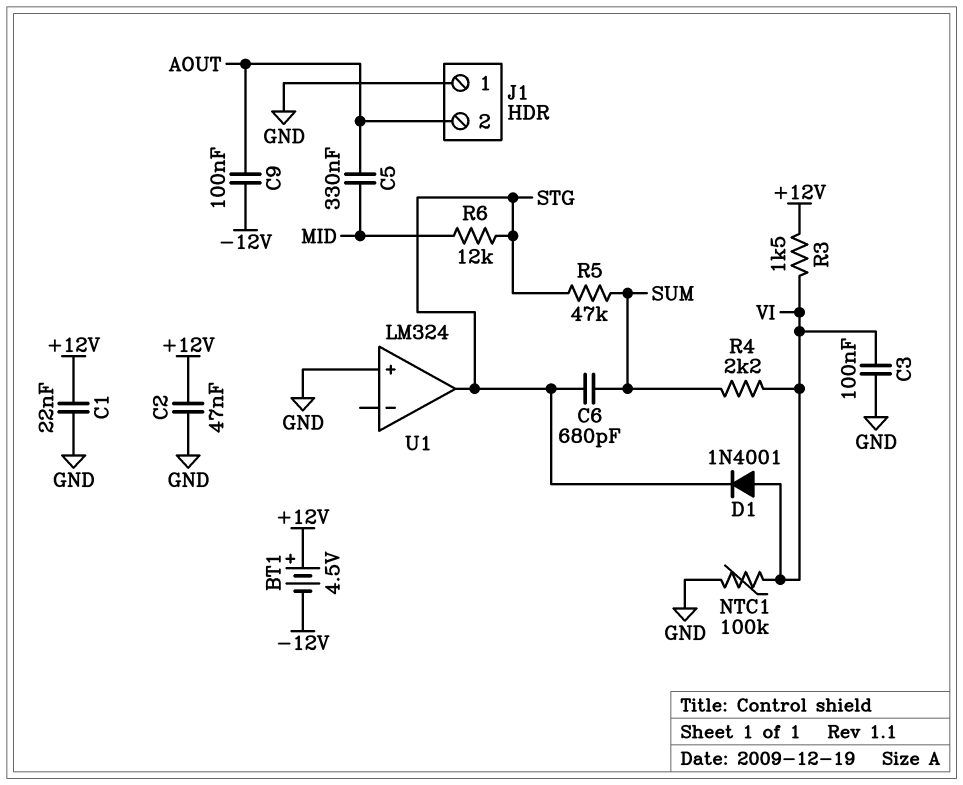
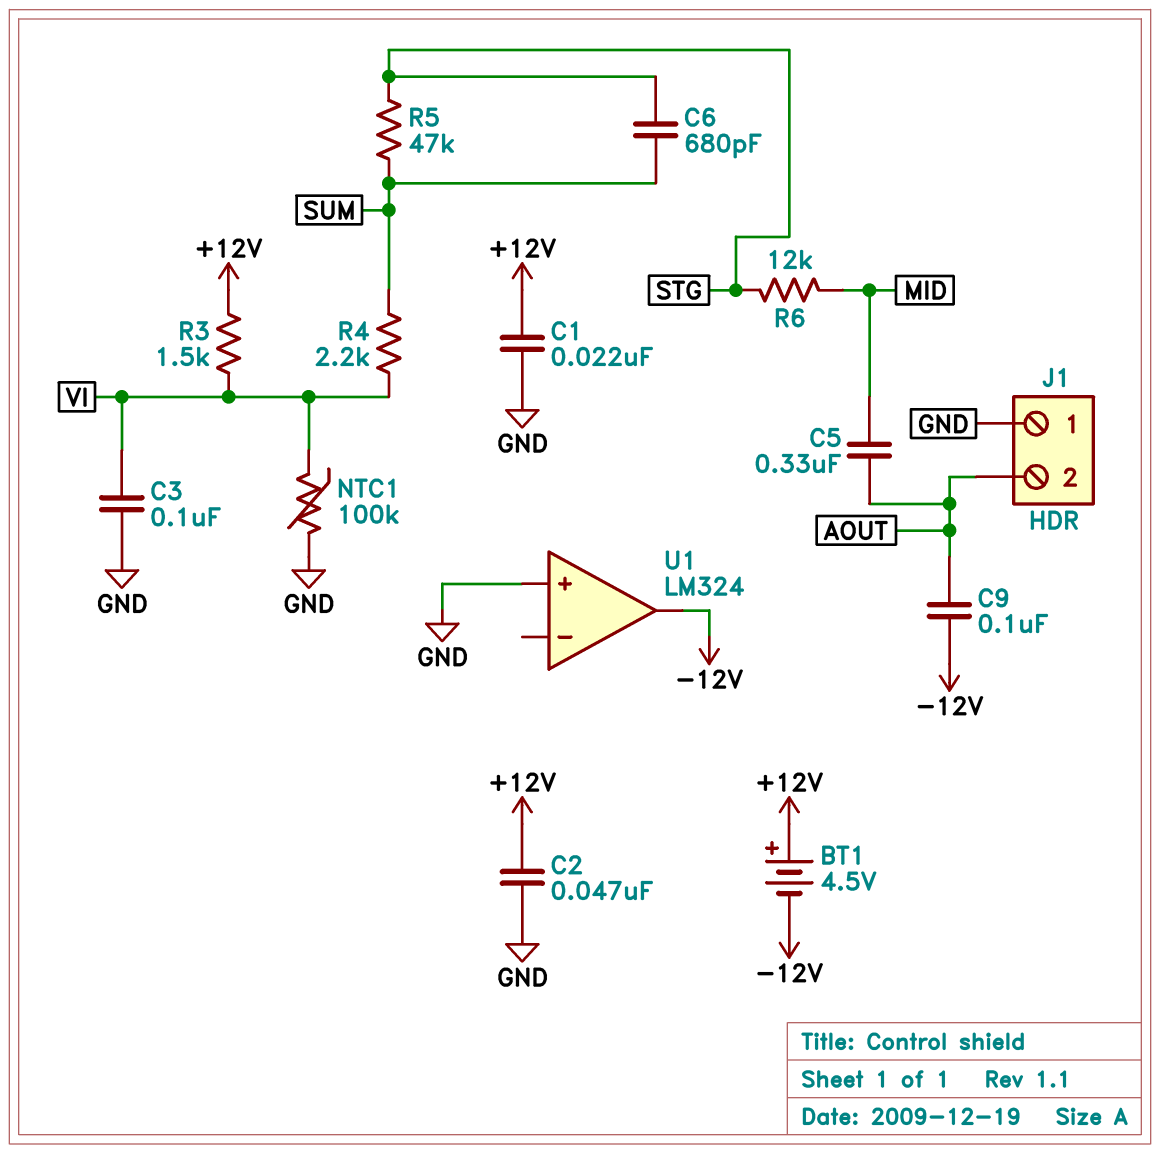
D1: diode 1N4001 (A VI, K STG) -> none
U1 pin out: STG -> -12V

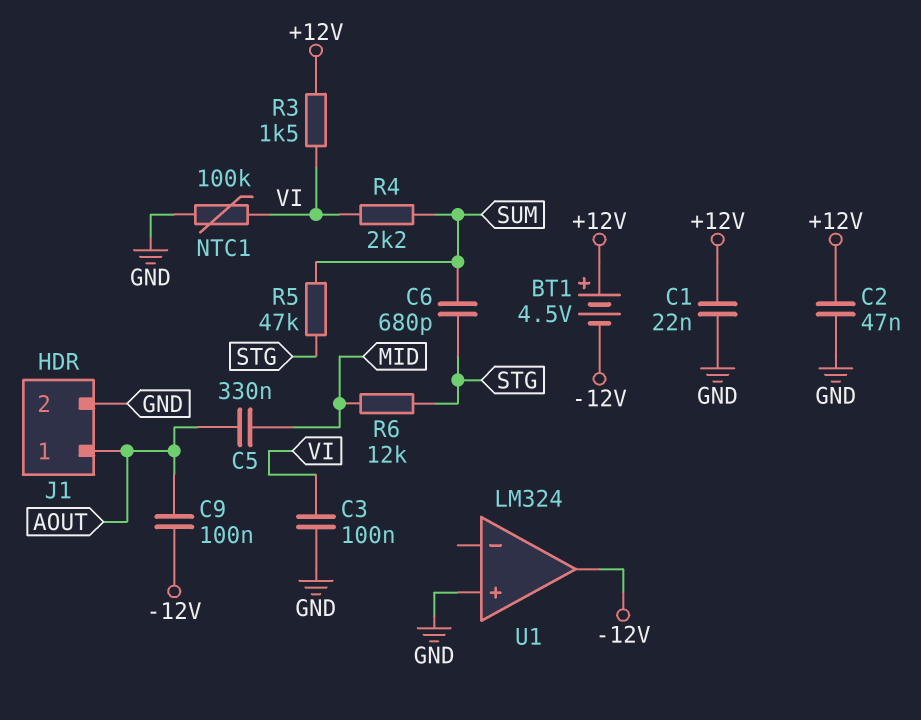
J1 pin 1: GND -> AOUT
J1 pin 2: AOUT -> GND

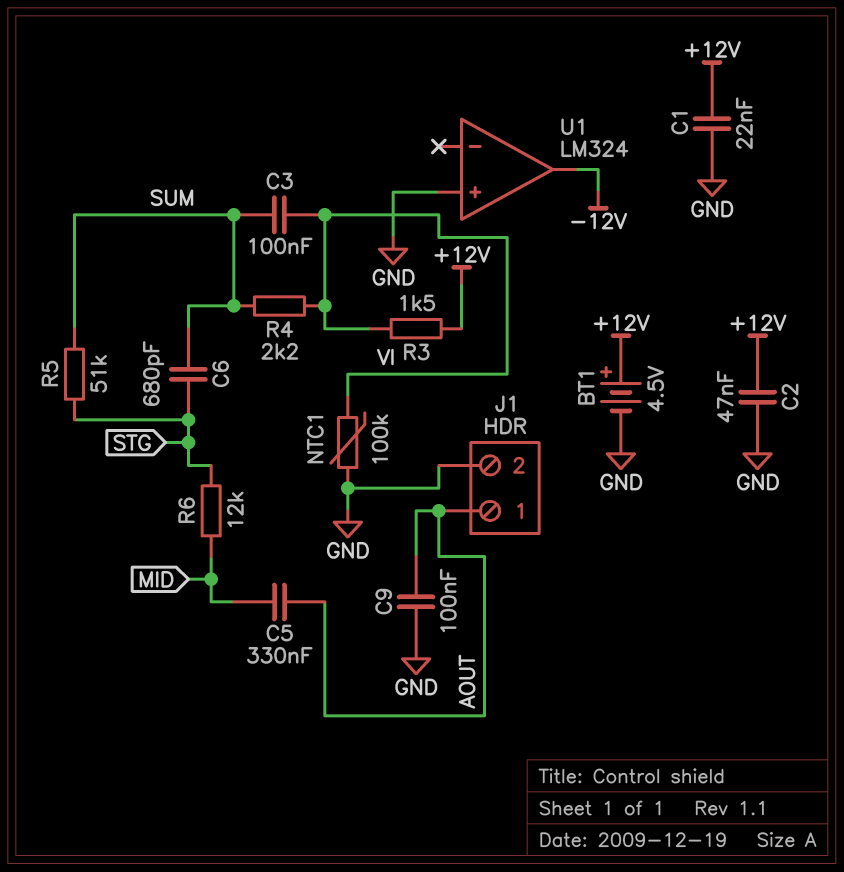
BT1: 4.5V (plus +12V, minus -12V) -> 4.5V (plus +12V, minus GND)
C3: 100nF (GND, VI) -> 100nF (SUM, VI)
C9: 100nF (-12V, AOUT) -> 100nF (AOUT, GND)
R5: 47k (STG, SUM) -> 51k (STG, SUM)

